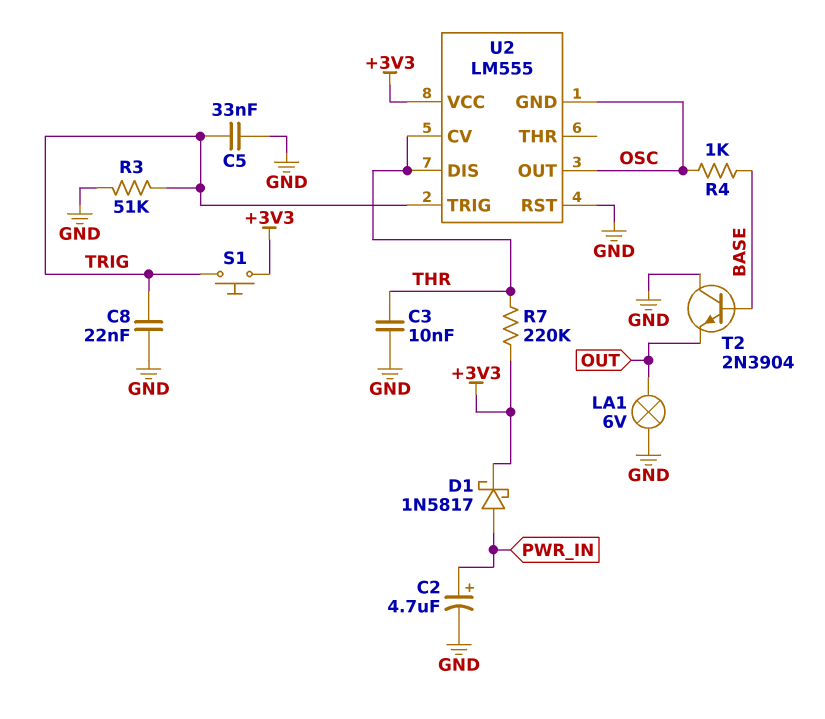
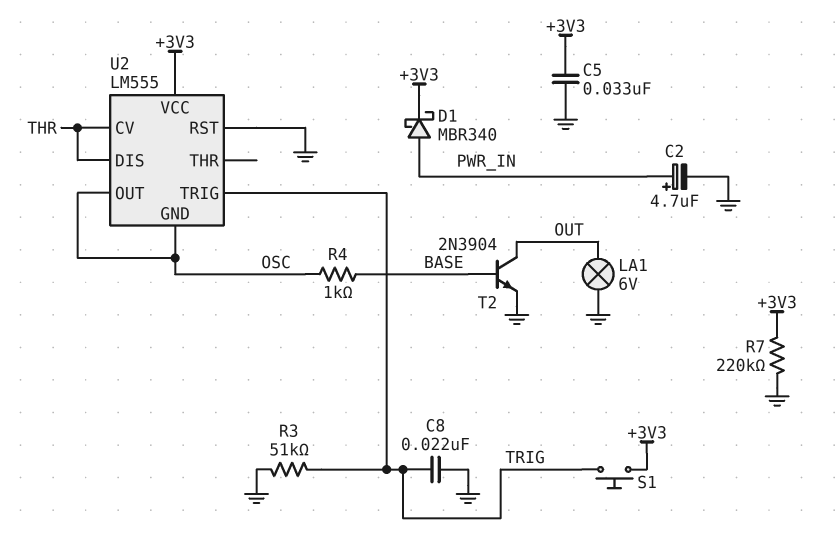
C3: 10nF (GND, THR) -> none
C5: 33nF (GND, TRIG) -> 33nF (+3V3, GND)
D1: schottky 1N5817 (A PWR_IN, K +3V3) -> schottky MBR340 (A PWR_IN, K +3V3)
R7: 220k (+3V3, THR) -> 220k (+3V3, GND)
T2: NPN 2N3904 (B BASE, C GND, E OUT) -> NPN 2N3904 (B BASE, C OUT, E GND)

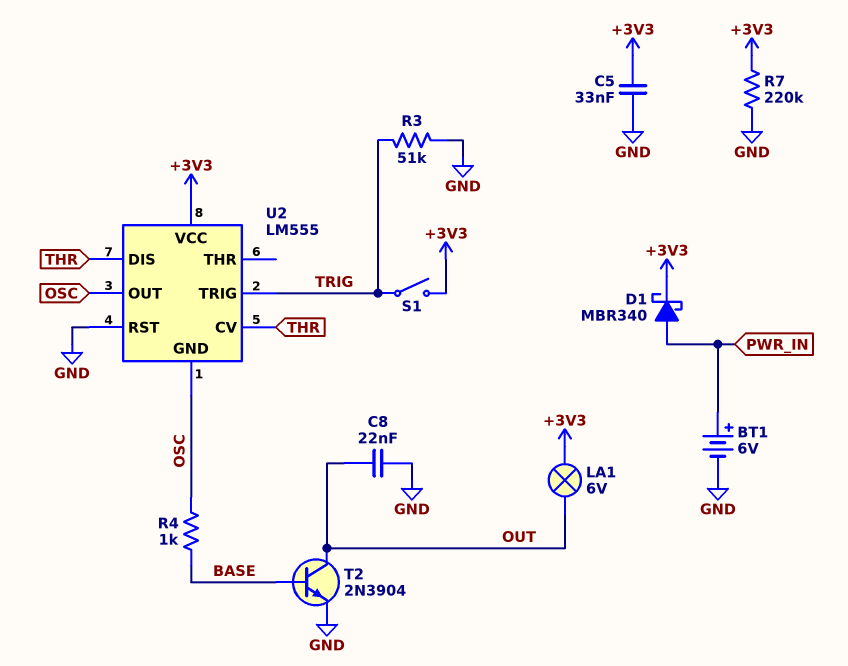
BT1: none -> 6V (plus PWR_IN, minus GND)
C2: 4.7uF (plus PWR_IN, minus GND) -> none
C8: 22nF (GND, TRIG) -> 22nF (GND, OUT)
LA1: lamp 6V (GND, OUT) -> lamp 6V (+3V3, OUT)
S1: button (+3V3, TRIG) -> switch (+3V3, TRIG)

